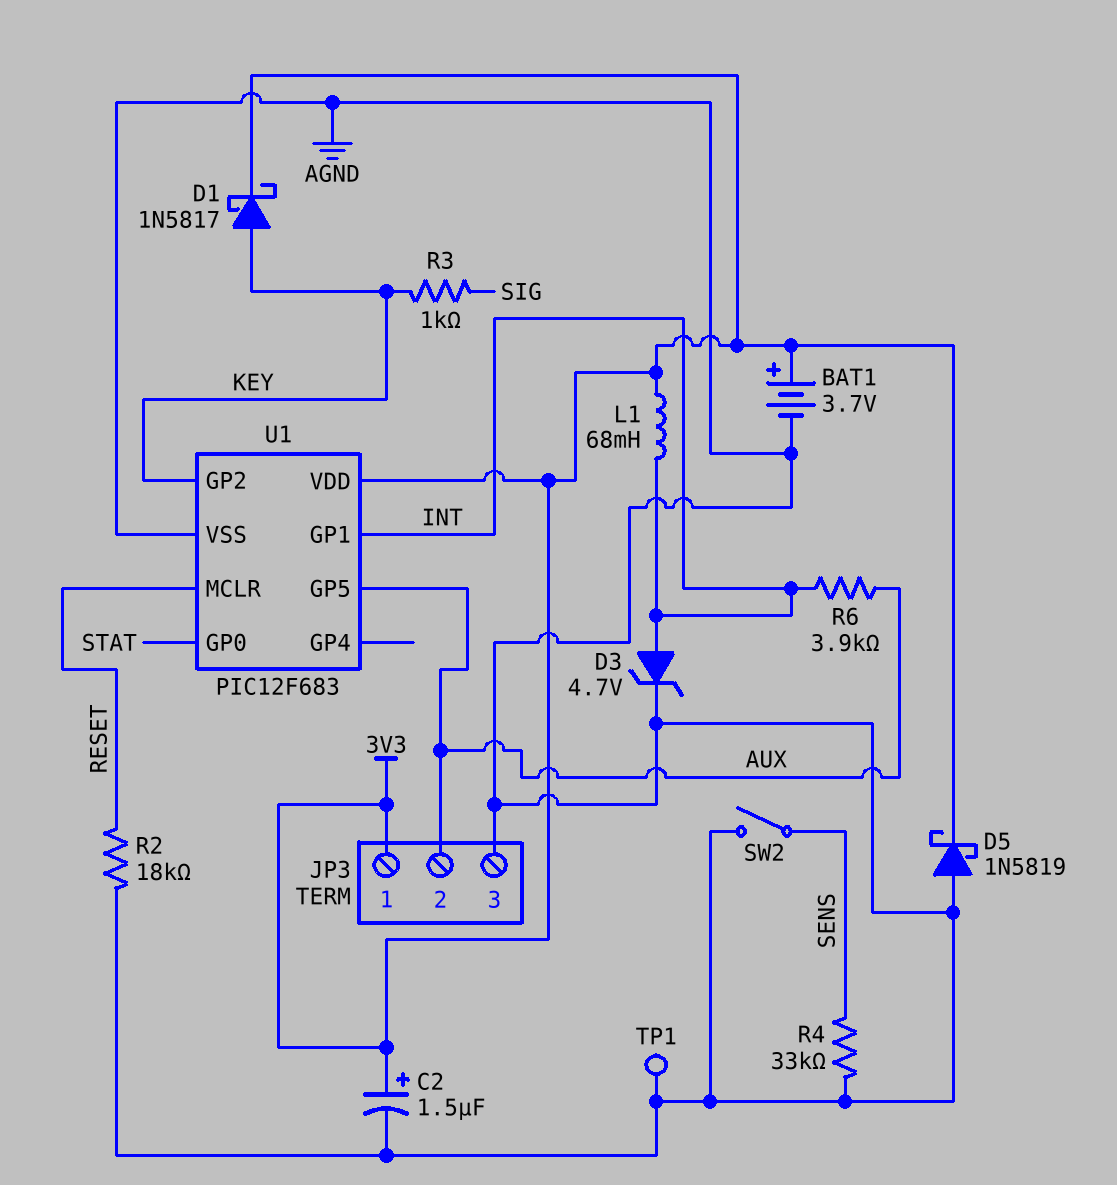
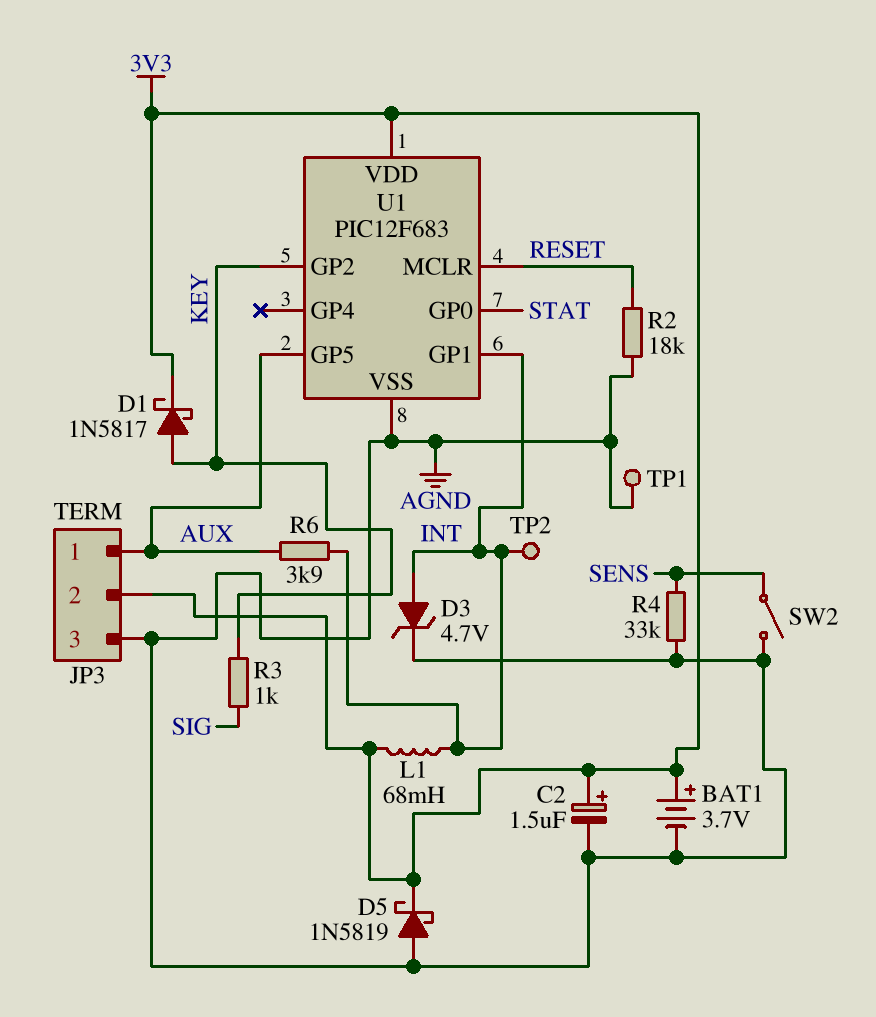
JP3 pin 1: 3V3 -> AUX
JP3 pin 2: AUX -> 3V3
TP2: none -> test point (INT)

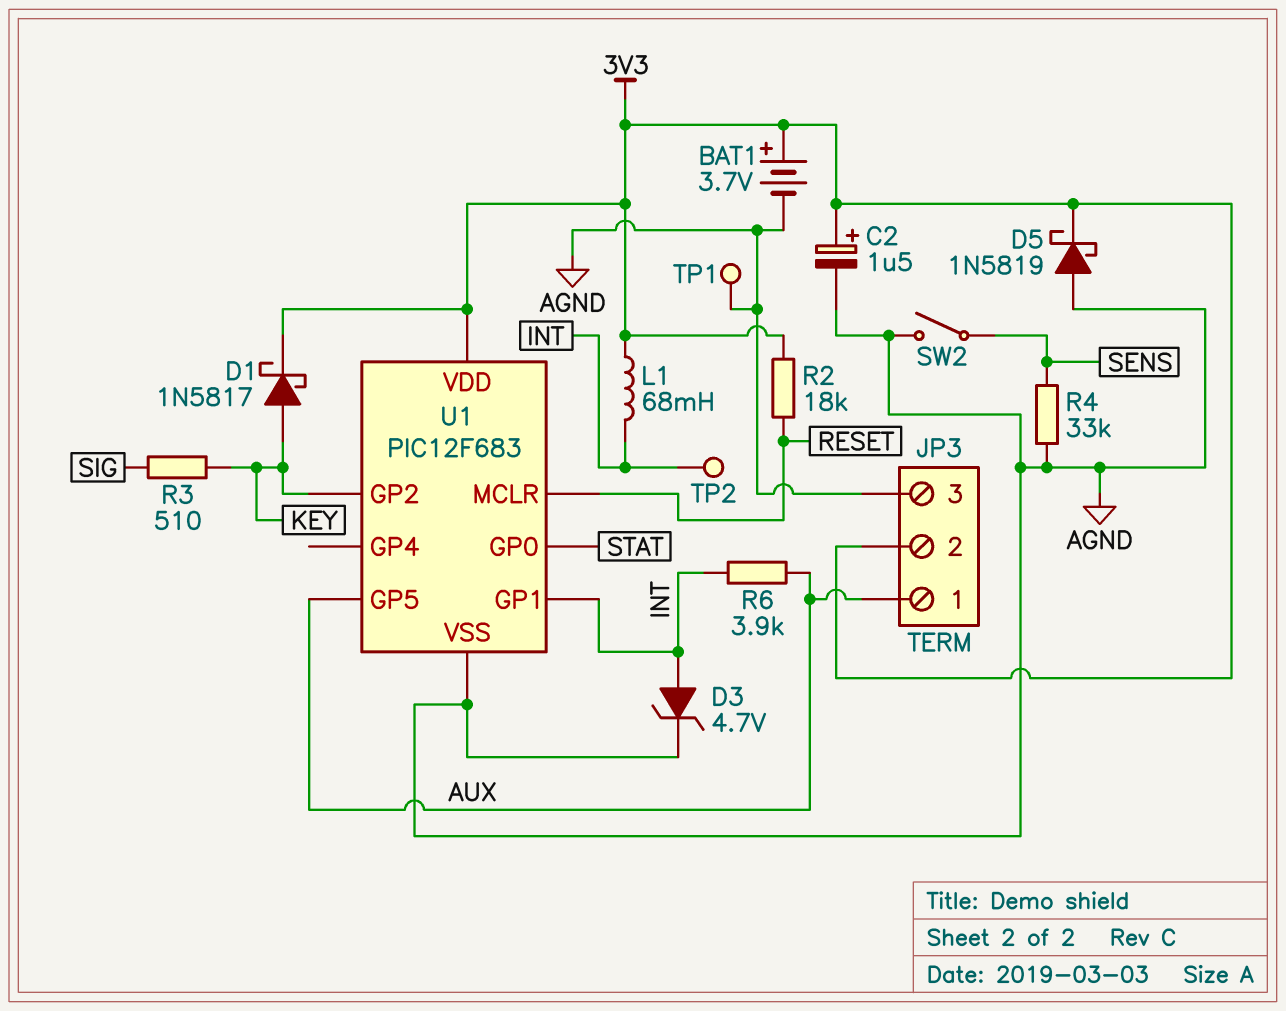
R2: 18k (AGND, RESET) -> 18k (3V3, RESET)
R3: 1k (KEY, SIG) -> 510 (KEY, SIG)

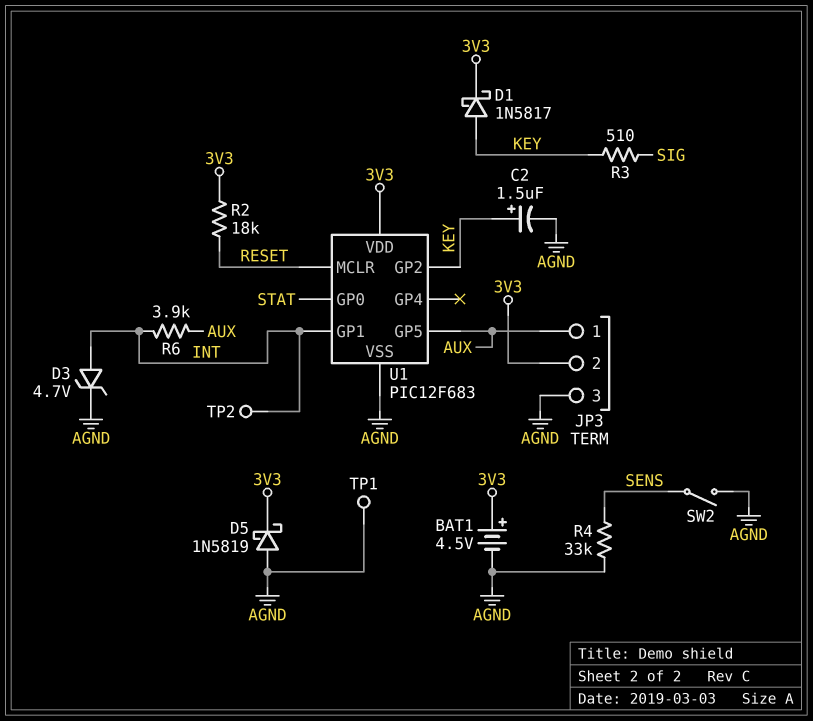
BAT1: 3.7V (plus 3V3, minus AGND) -> 4.5V (plus 3V3, minus AGND)
C2: 1.5uF (plus 3V3, minus AGND) -> 1.5uF (plus KEY, minus AGND)
L1: 68mH (3V3, INT) -> none

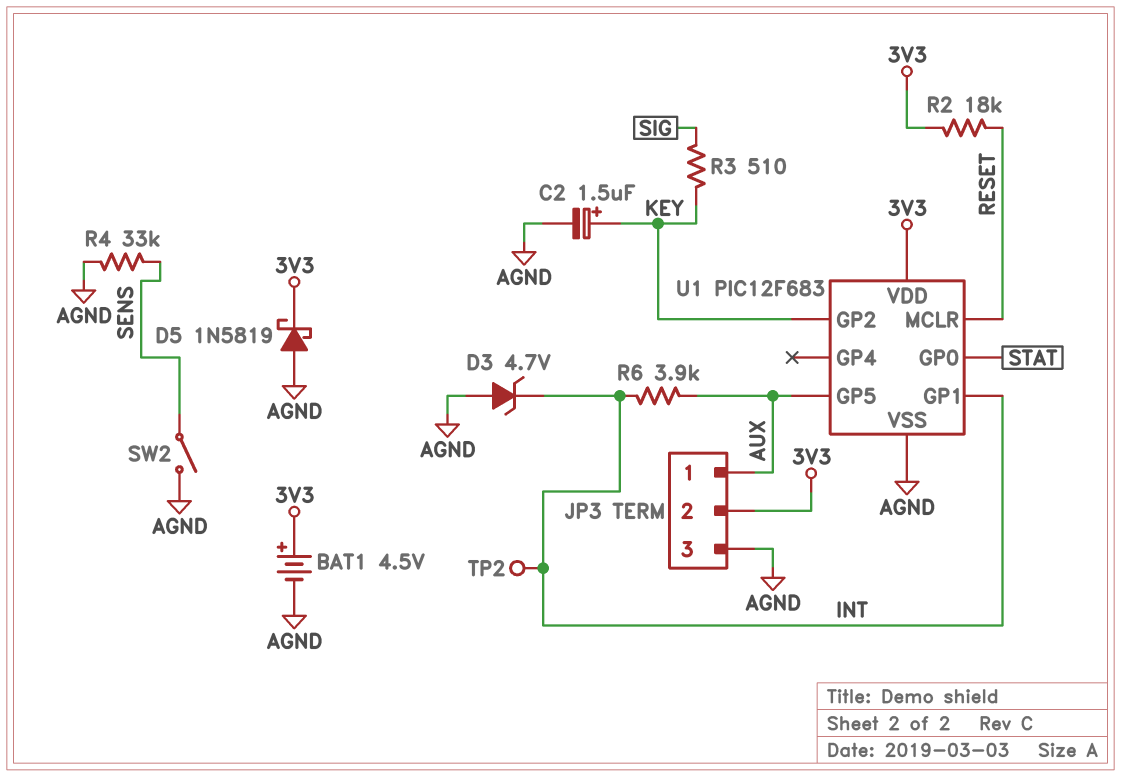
D1: schottky 1N5817 (A KEY, K 3V3) -> none
D3: zener 4.7V (A INT, K AGND) -> zener 4.7V (A AGND, K INT)
TP1: test point (AGND) -> none

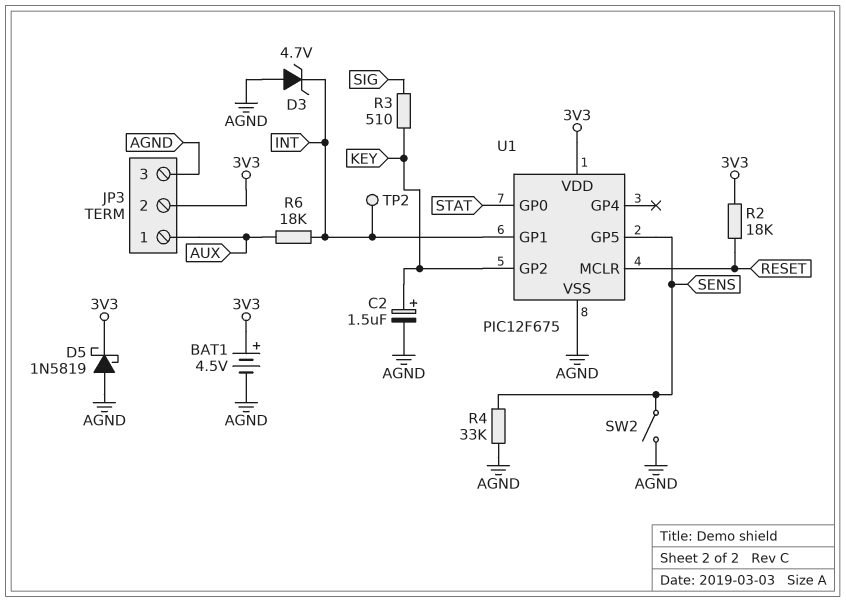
R6: 3.9k (AUX, INT) -> 18k (AUX, INT)
U1: PIC12F683 -> PIC12F675
U1 pin GP5: AUX -> SENS

